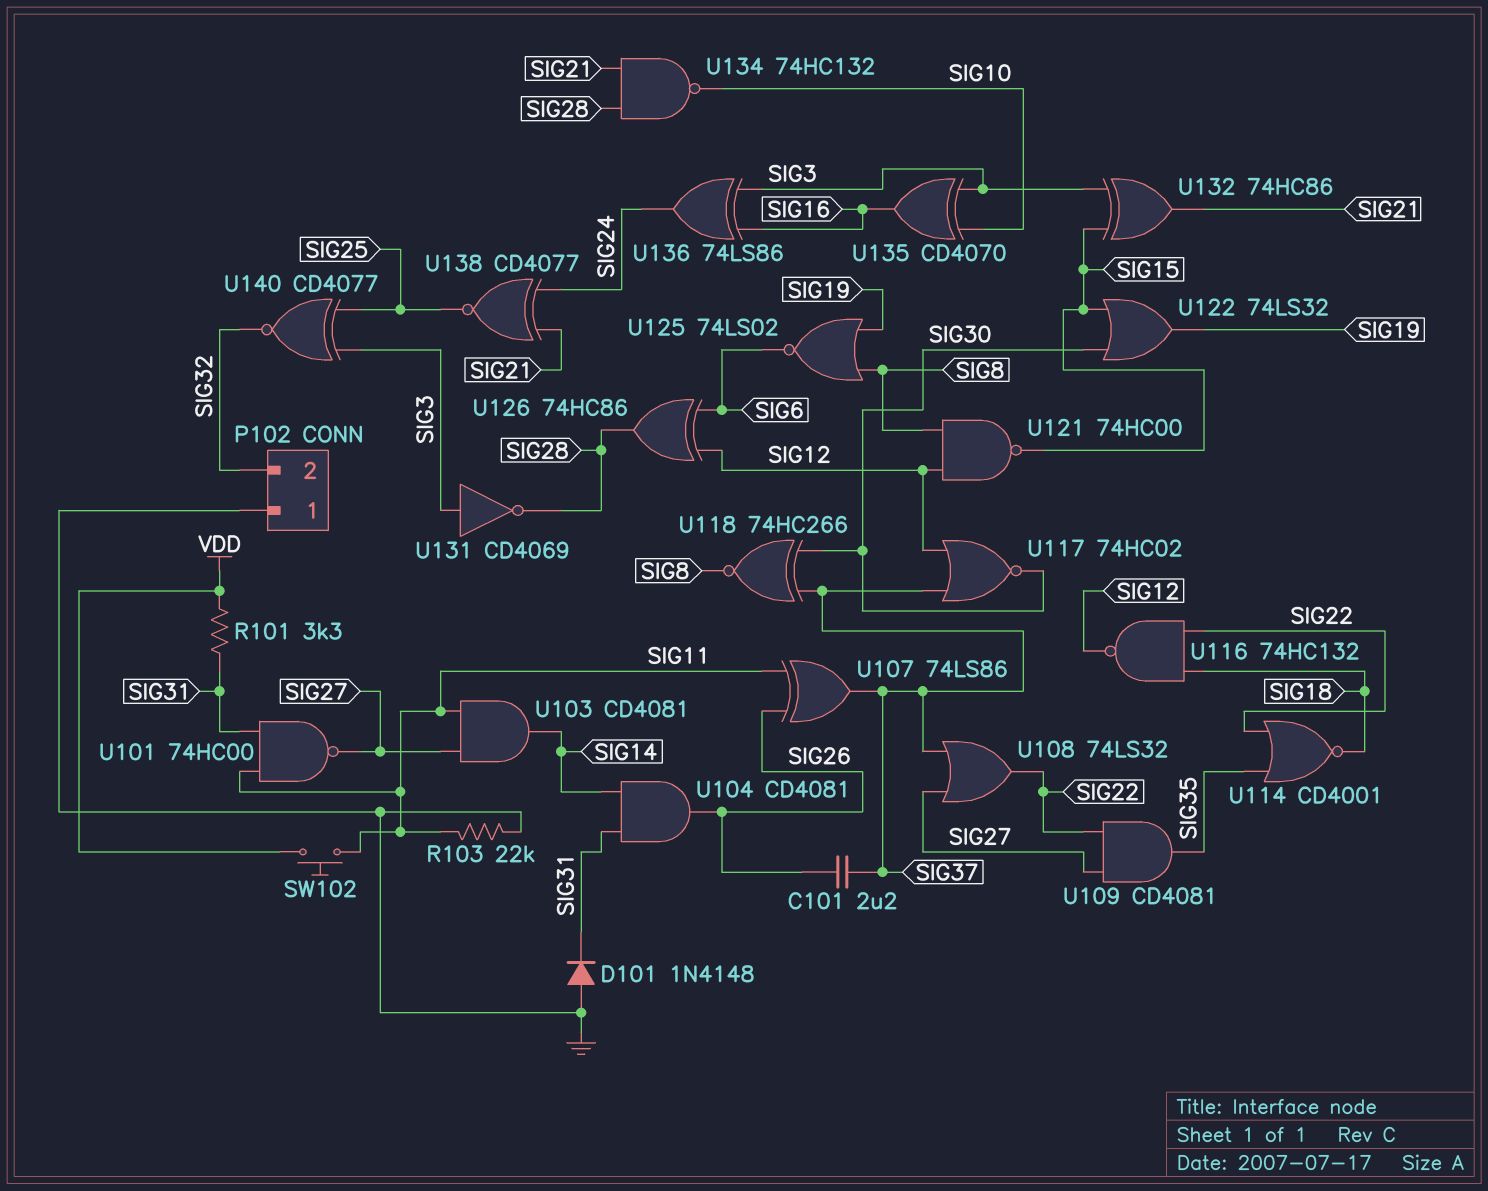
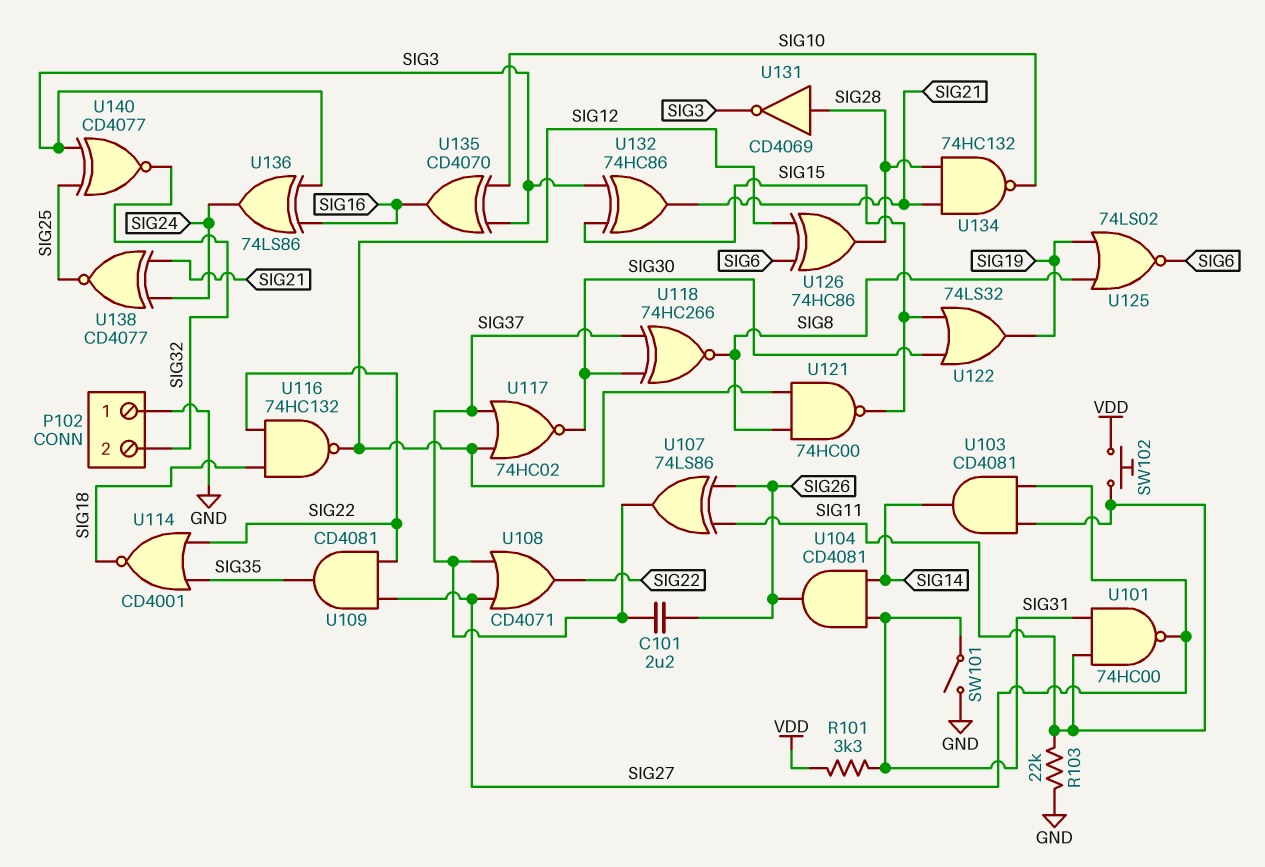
D101: diode 1N4148 (A GND, K SIG31) -> none
SW101: none -> switch (GND, SIG31)
U108: OR 74LS32 (in SIG27, in SIG37, out SIG22) -> OR CD4071 (in SIG27, in SIG37, out SIG22)
U131: NOT CD4069 (in SIG3, out SIG28) -> NOT CD4069 (in SIG28, out SIG3)

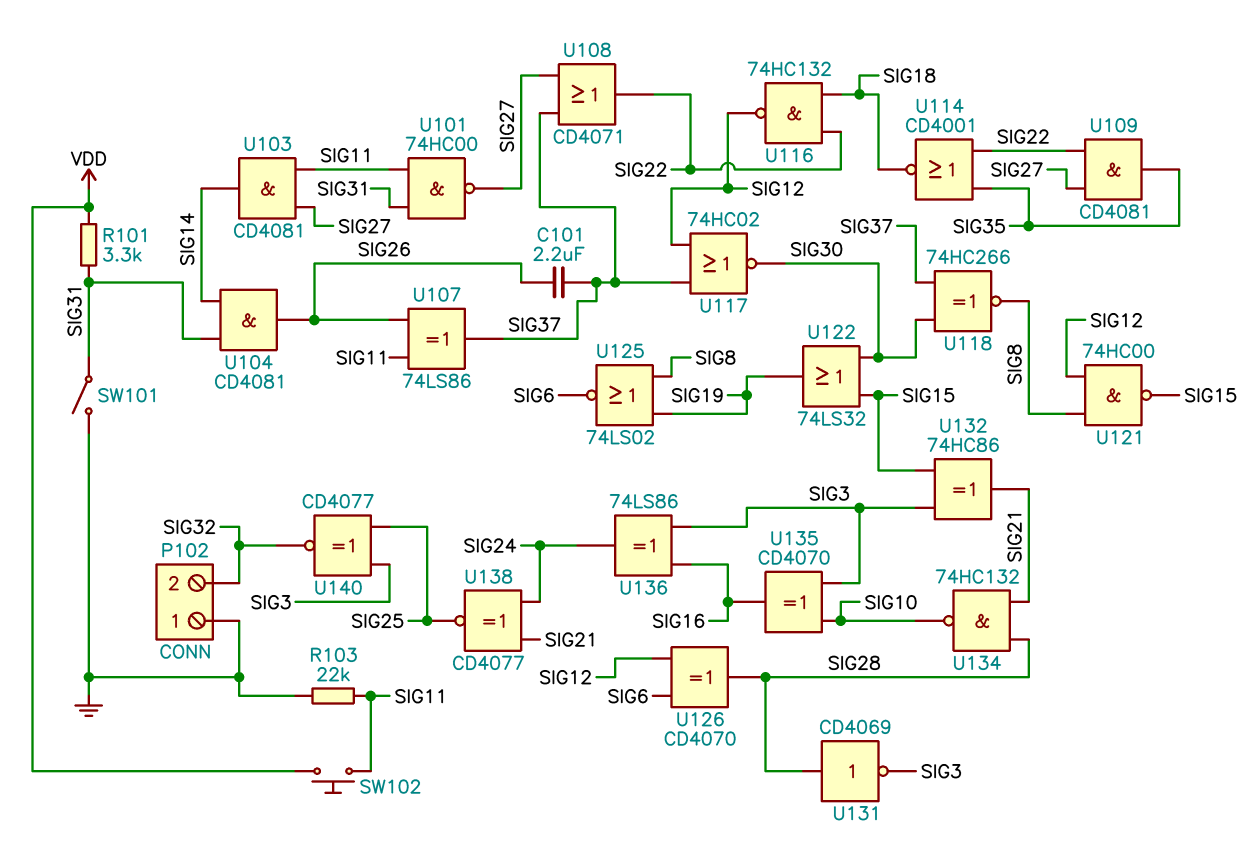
U126: XOR 74HC86 (in SIG6, in SIG12, out SIG28) -> XOR CD4070 (in SIG6, in SIG12, out SIG28)

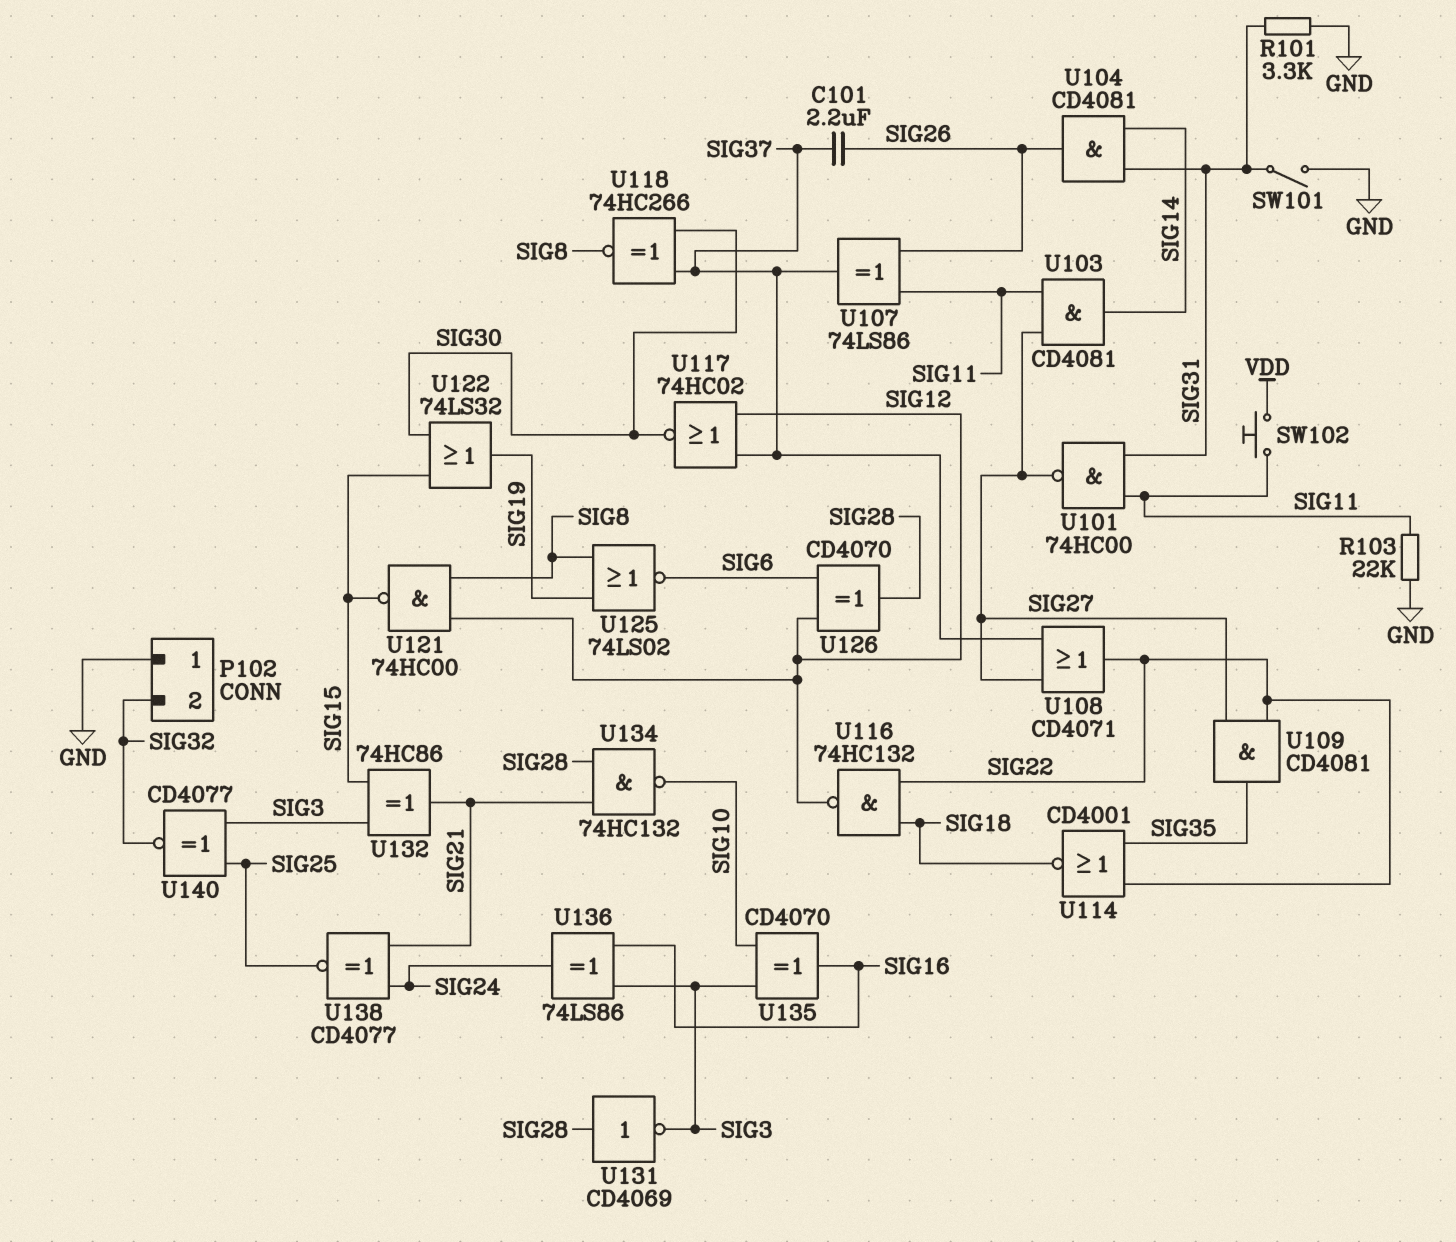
R101: 3.3k (SIG31, VDD) -> 3.3k (GND, SIG31)

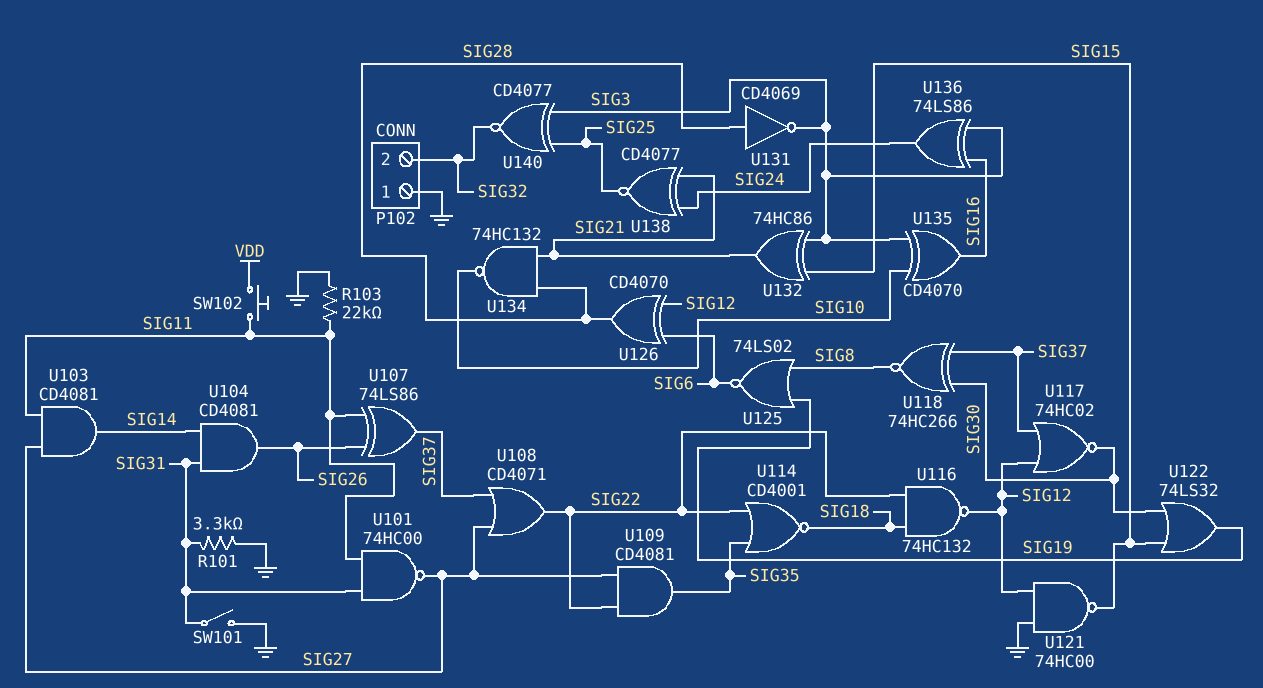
C101: 2.2uF (SIG26, SIG37) -> none
U121: NAND 74HC00 (in SIG8, in SIG12, out SIG15) -> NAND 74HC00 (in GND, in SIG12, out SIG15)

